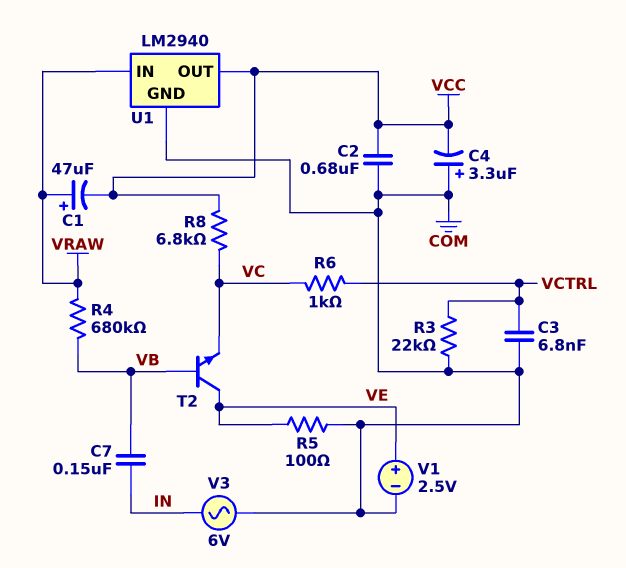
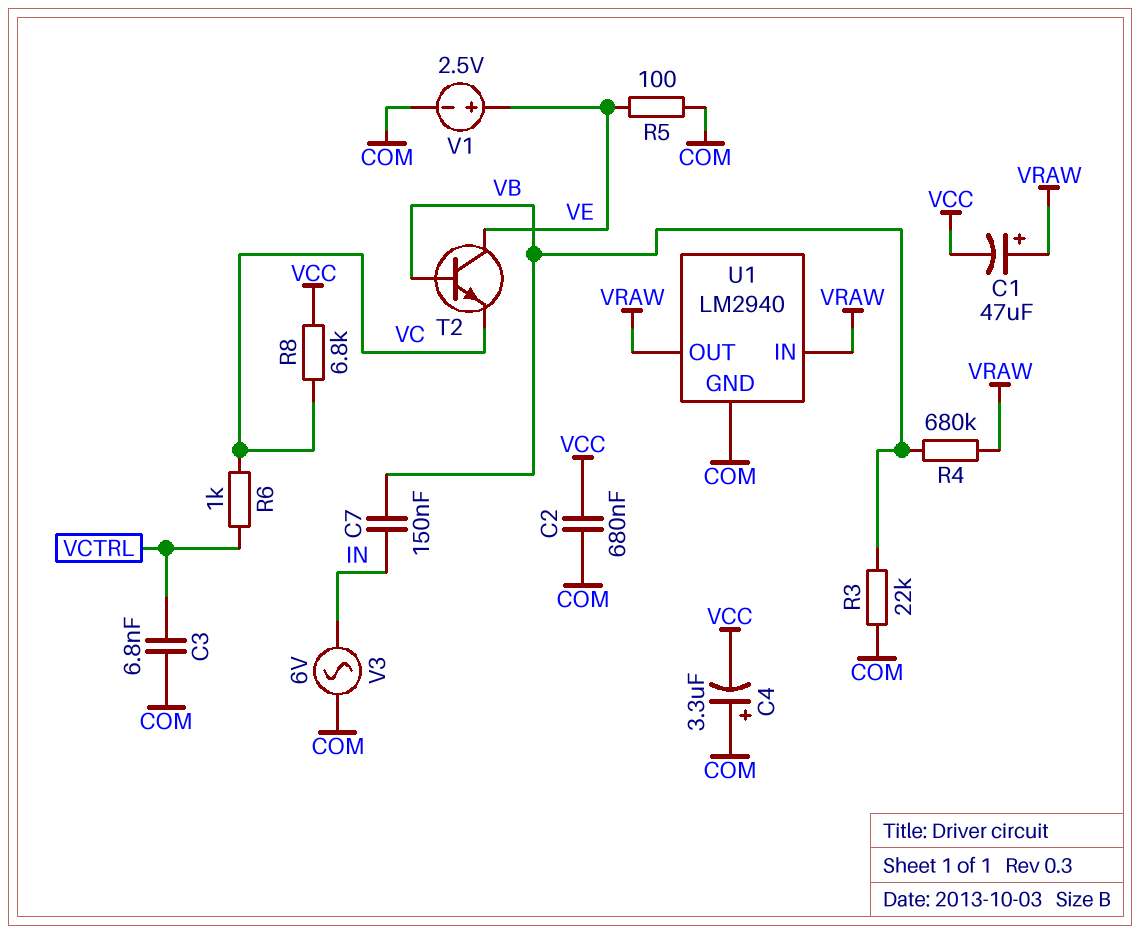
R3: 22k (COM, VCTRL) -> 22k (COM, VB)
U1 pin OUT: VCC -> VRAW

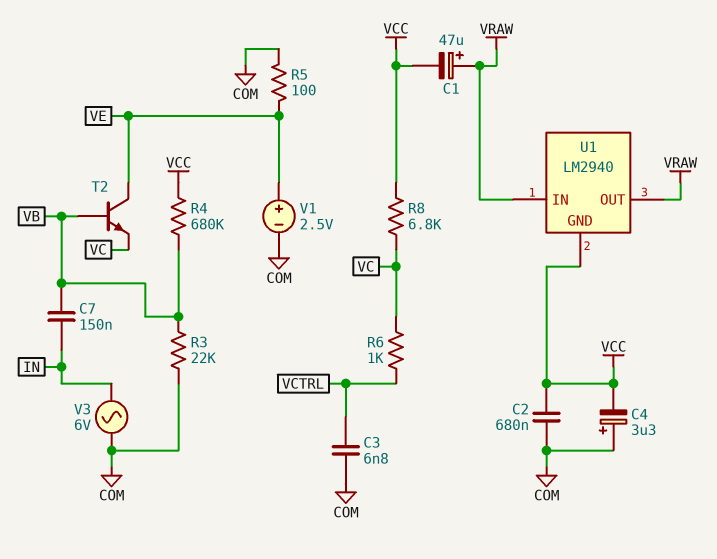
R4: 680k (VB, VRAW) -> 680k (VB, VCC)
U1 pin GND: COM -> VCC

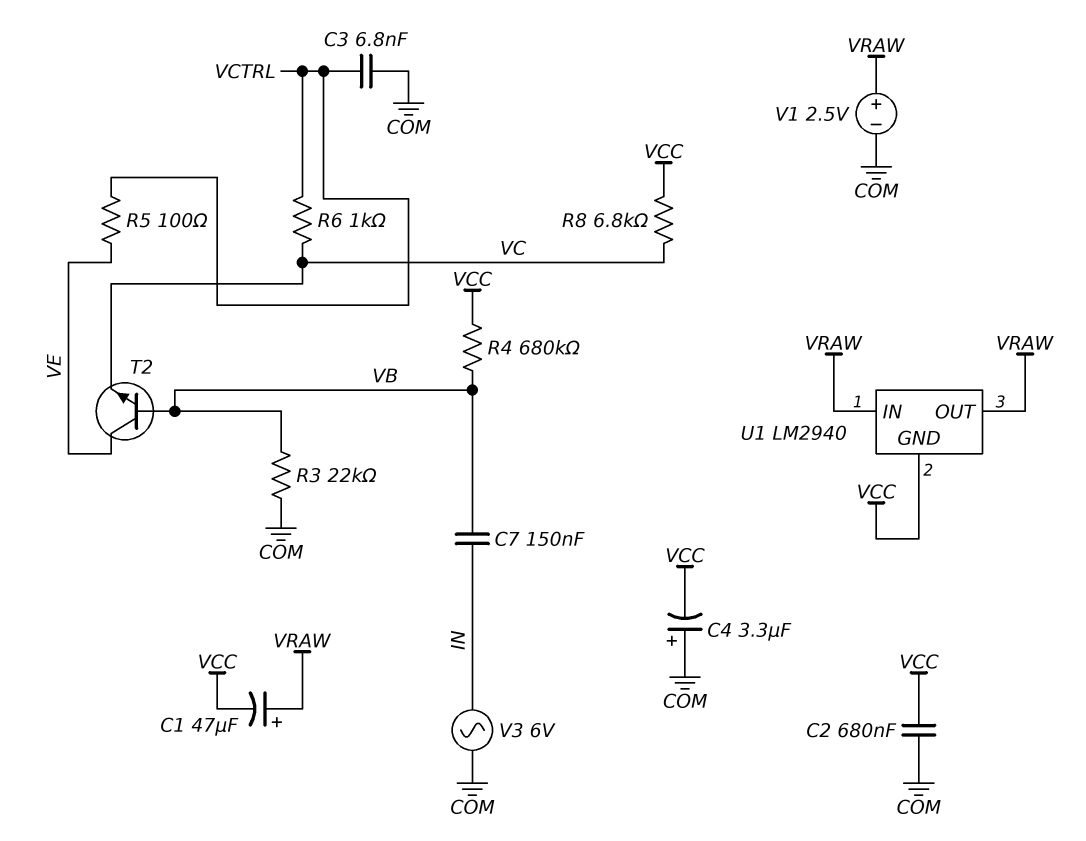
R5: 100 (COM, VE) -> 100 (VCTRL, VE)
V1: 2.5V (plus VE, minus COM) -> 2.5V (plus VRAW, minus COM)

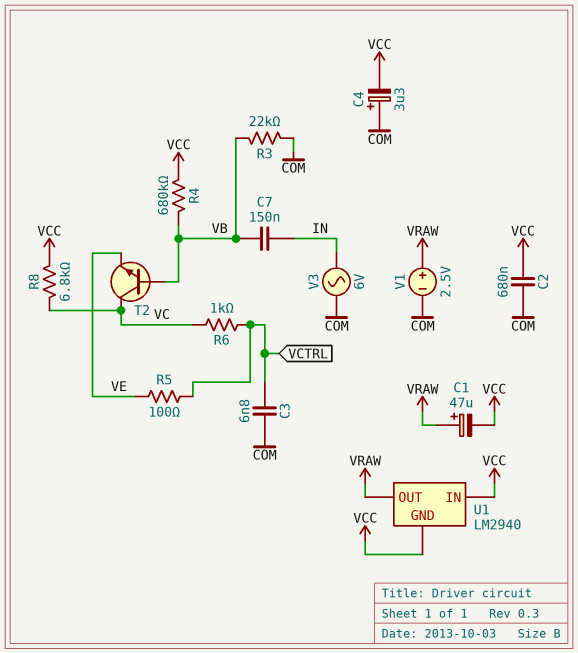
T2: NPN (B VB, C VE, E VC) -> NPN (B VB, C VC, E VE)
U1 pin IN: VRAW -> VCC

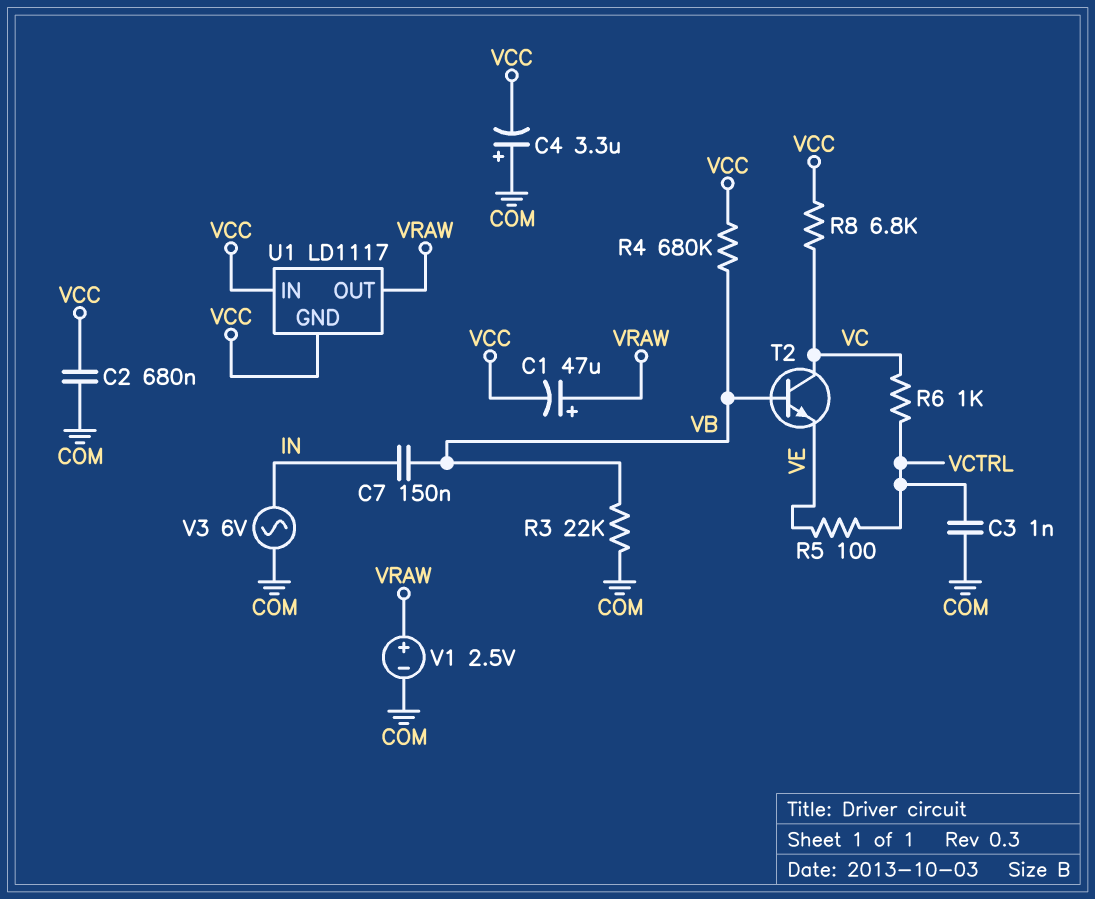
C3: 6.8nF (COM, VCTRL) -> 1nF (COM, VCTRL)
U1: LM2940 -> LD1117

